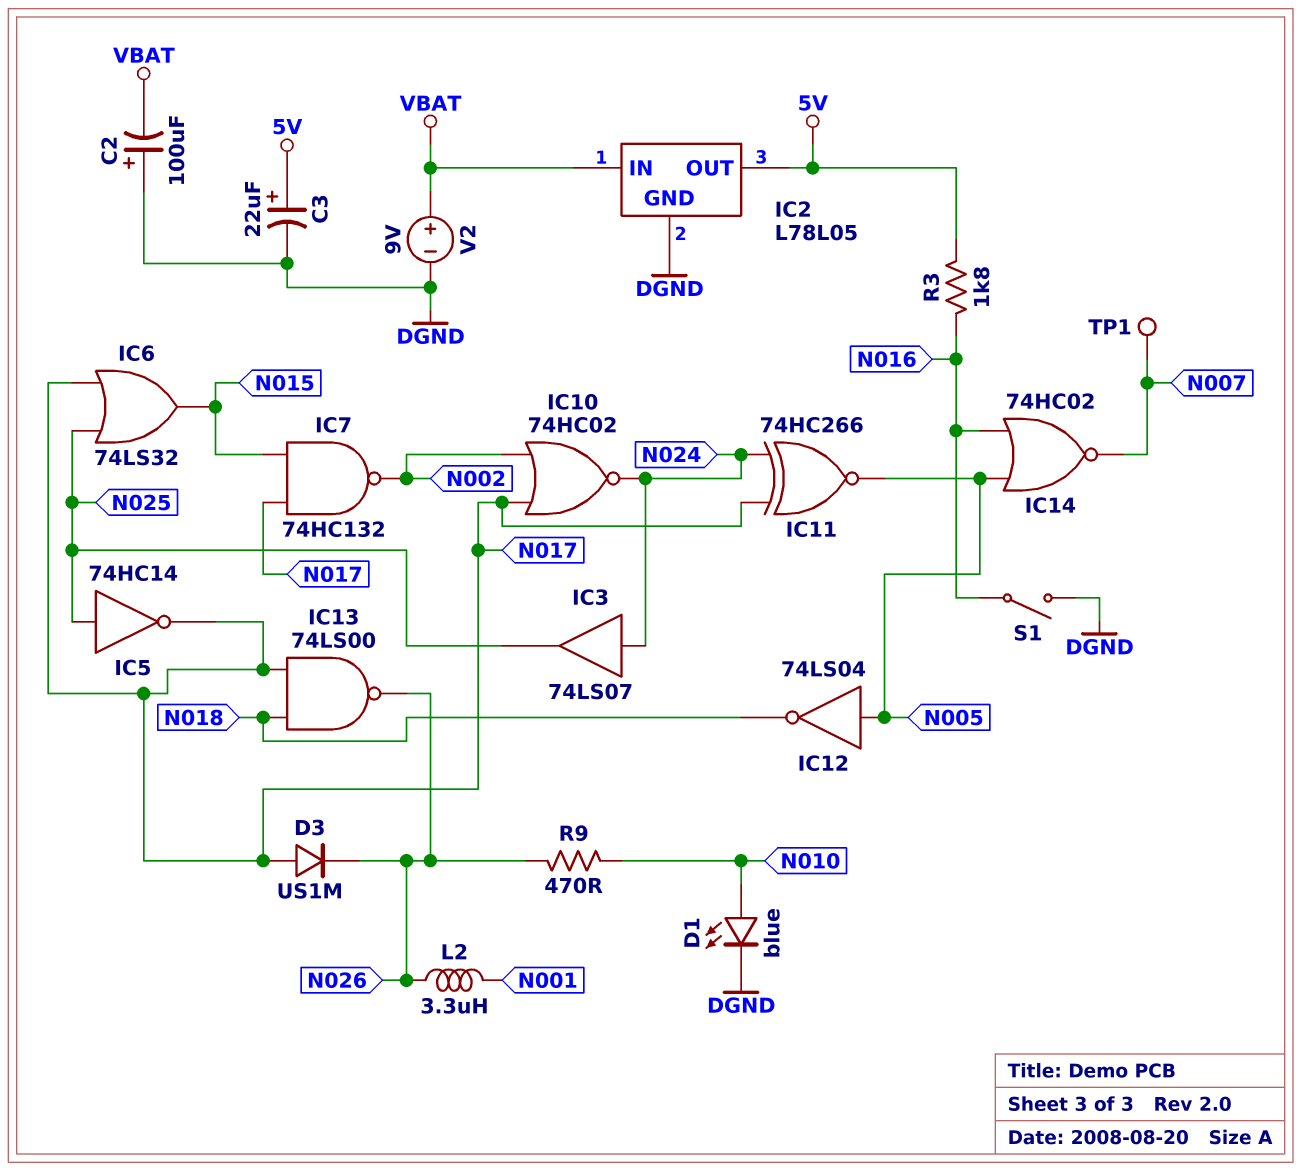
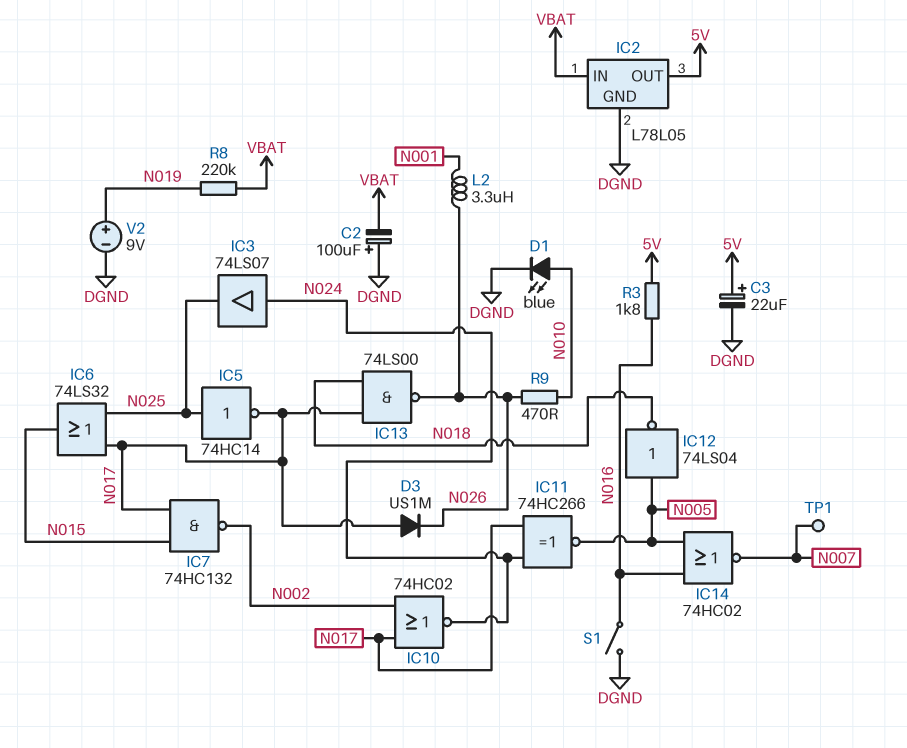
R8: none -> 220k (N019, VBAT)
V2: 9V (plus VBAT, minus DGND) -> 9V (plus N019, minus DGND)

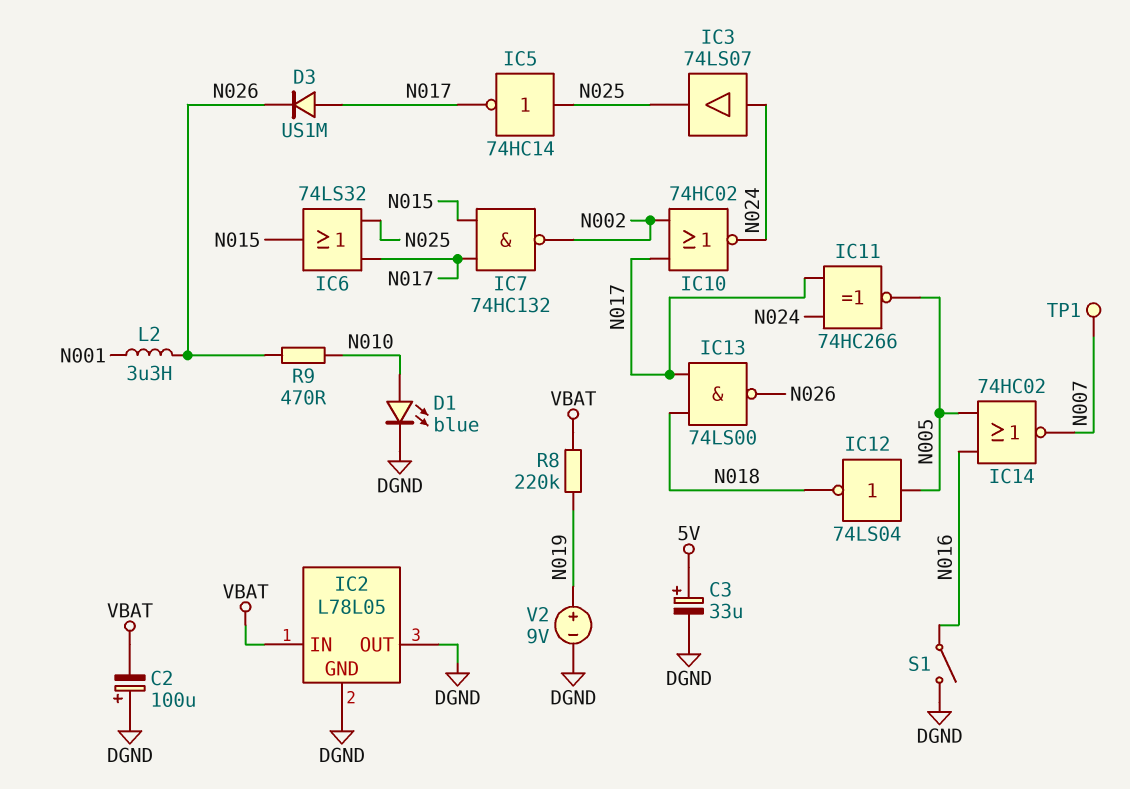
C3: 22uF (plus 5V, minus DGND) -> 33uF (plus 5V, minus DGND)
IC2 pin OUT: 5V -> DGND
R3: 1.8k (5V, N016) -> none

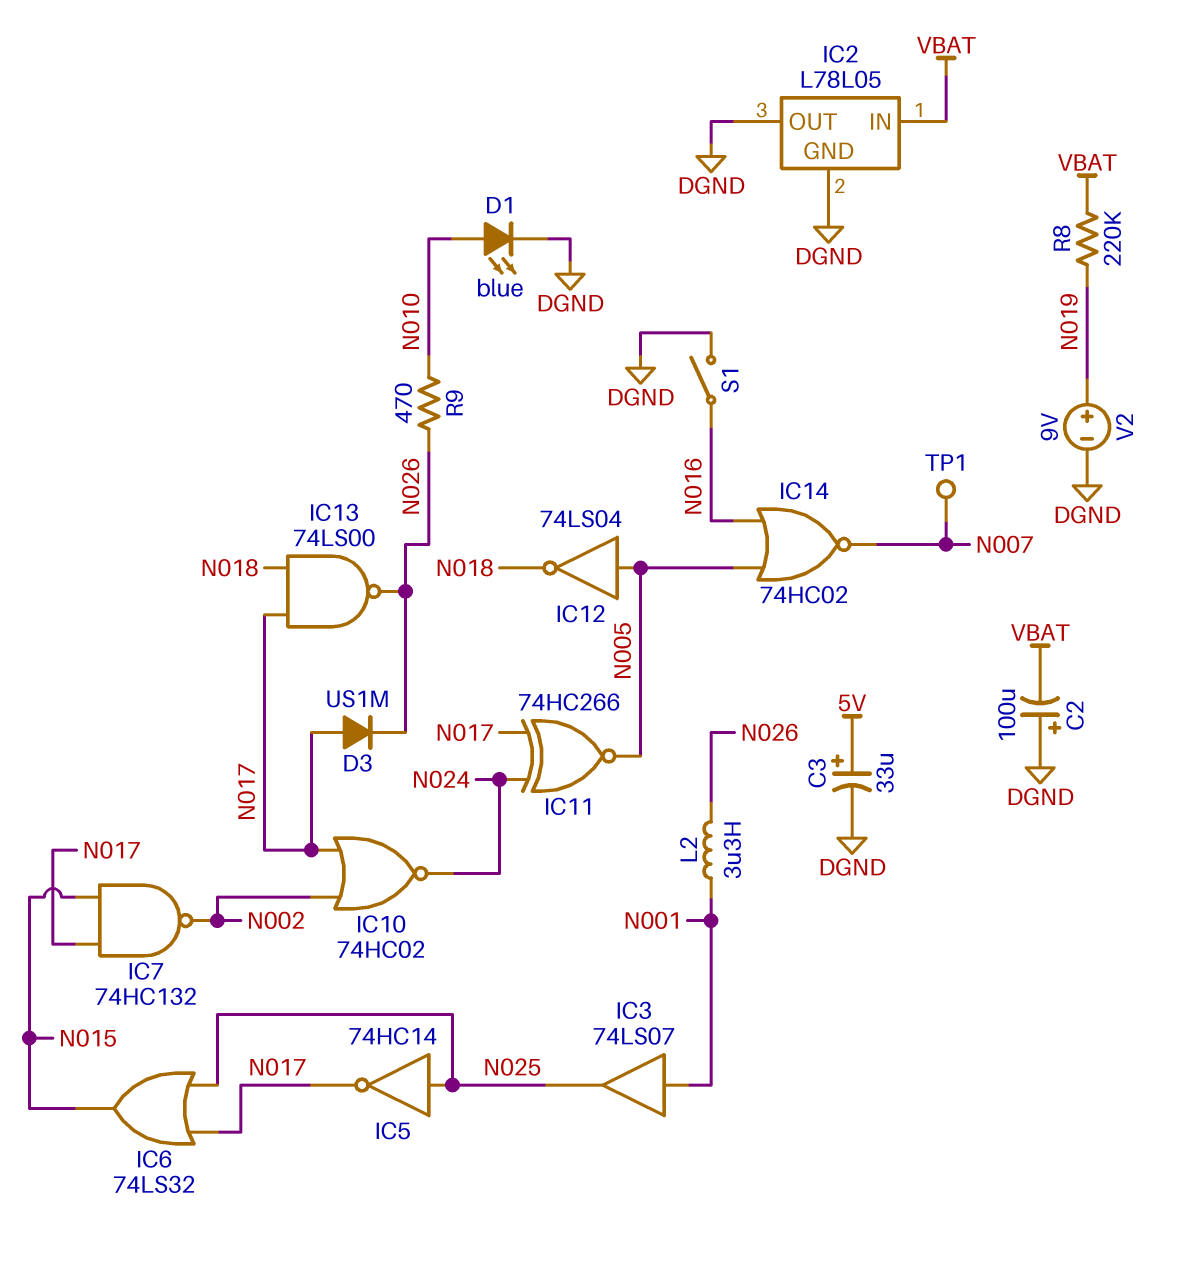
IC3: buffer 74LS07 (in N024, out N025) -> buffer 74LS07 (in N001, out N025)

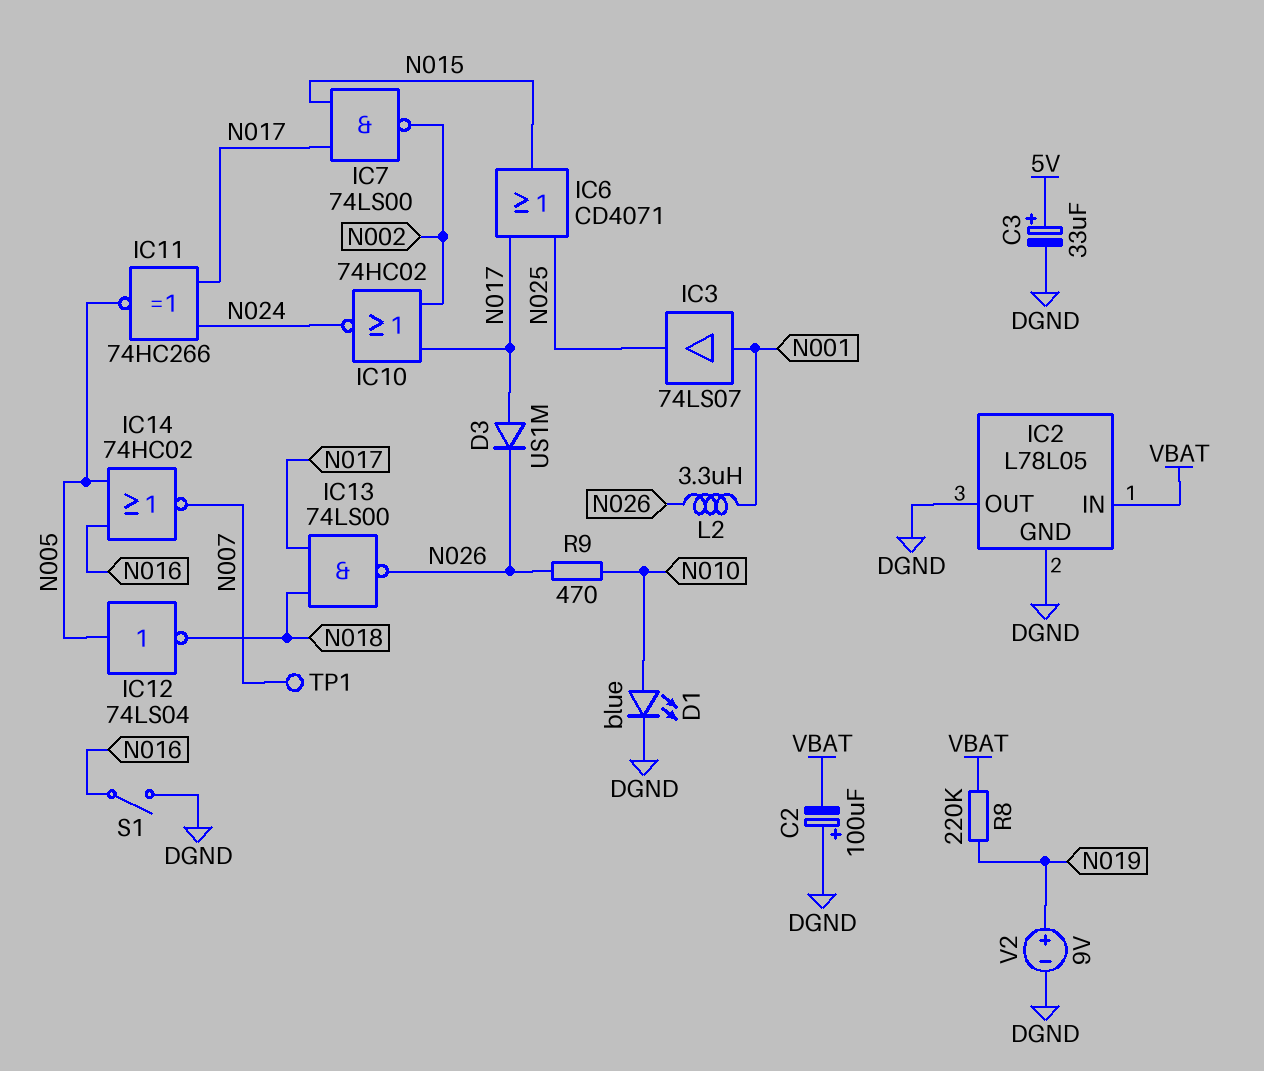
IC5: NOT 74HC14 (in N025, out N017) -> none
IC6: OR 74LS32 (in N017, in N025, out N015) -> OR CD4071 (in N017, in N025, out N015)
IC7: NAND 74HC132 (in N015, in N017, out N002) -> NAND 74LS00 (in N015, in N017, out N002)

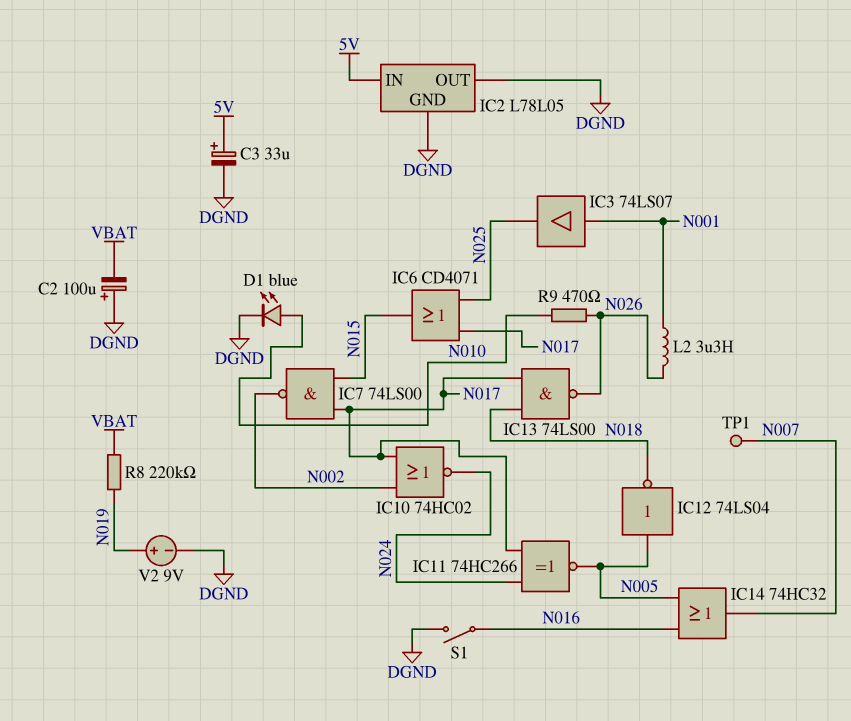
D3: diode US1M (A N017, K N026) -> none
IC2 pin IN: VBAT -> 5V
IC14: NOR 74HC02 (in N005, in N016, out N007) -> OR 74HC32 (in N005, in N016, out N007)

